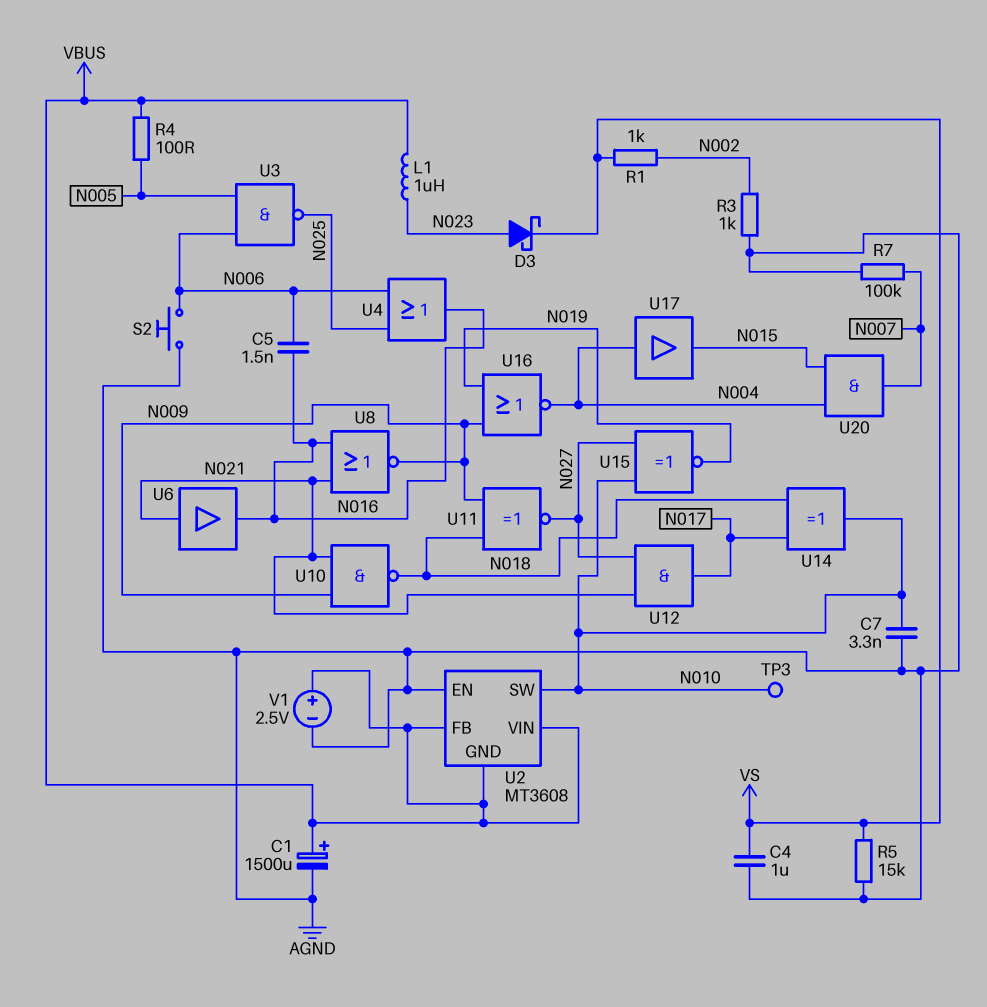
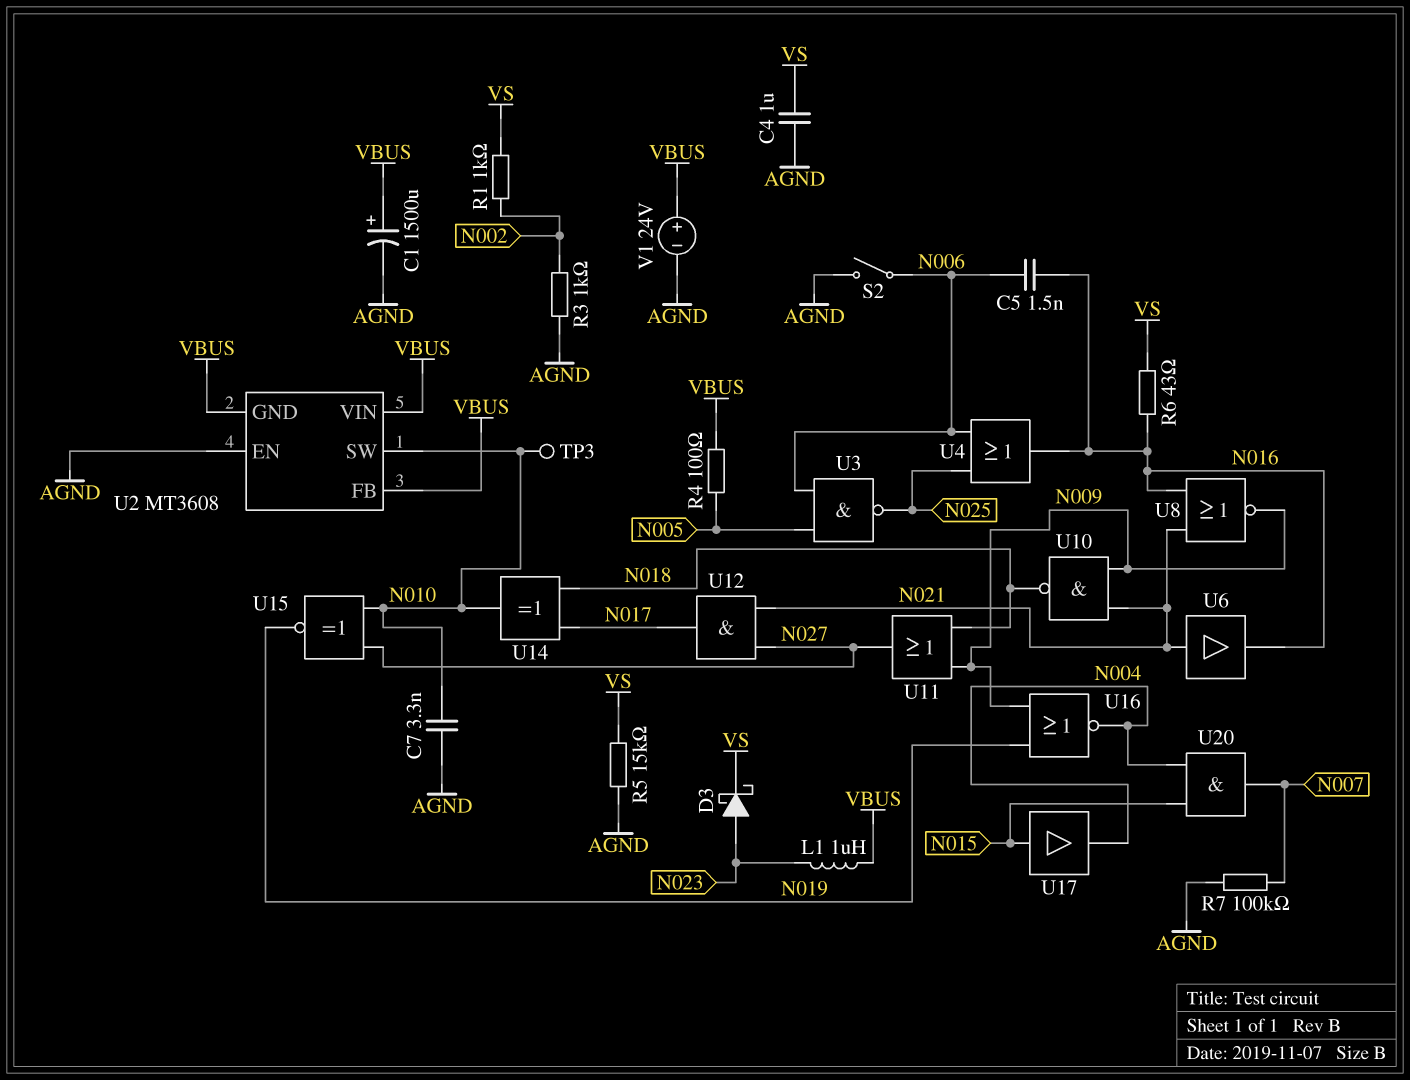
R6: none -> 43 (N016, VS)
S2: button (AGND, N006) -> switch (AGND, N006)
U11: XNOR (in N009, in N018, out N027) -> OR (in N009, in N018, out N027)
U17: buffer (in N004, out N015) -> buffer (in N015, out N004)
V1: 2.5V (plus VBUS, minus AGND) -> 24V (plus VBUS, minus AGND)

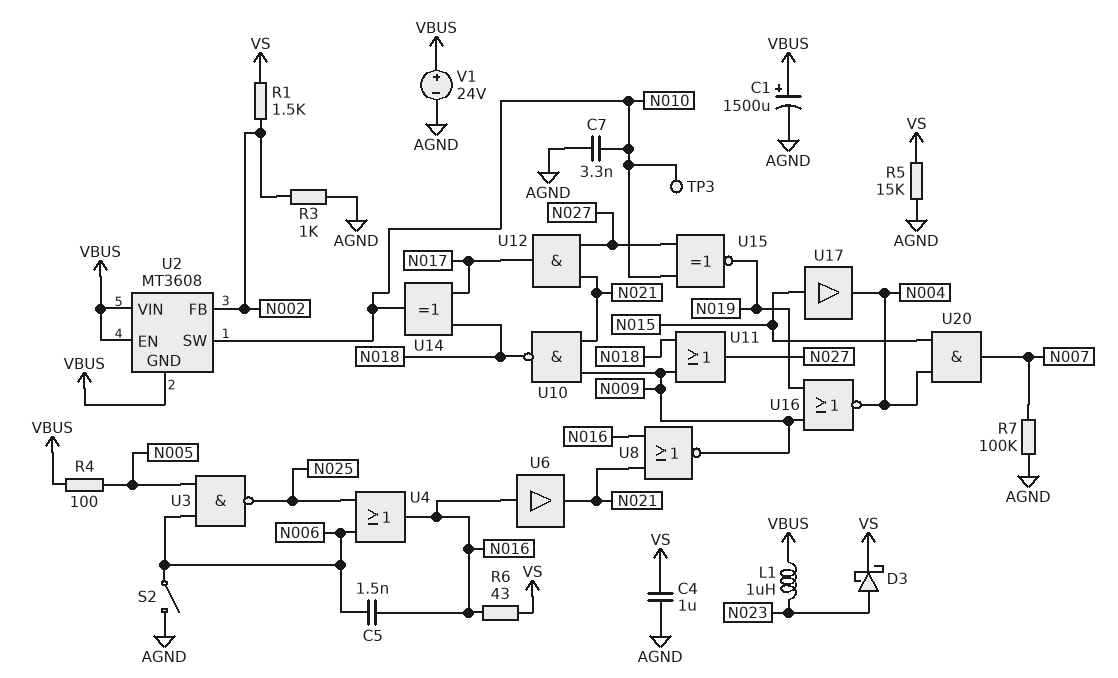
R1: 1k (N002, VS) -> 1.5k (N002, VS)
U2 pin EN: AGND -> VBUS
U2 pin FB: VBUS -> N002
U6: buffer (in N021, out N016) -> buffer (in N016, out N021)

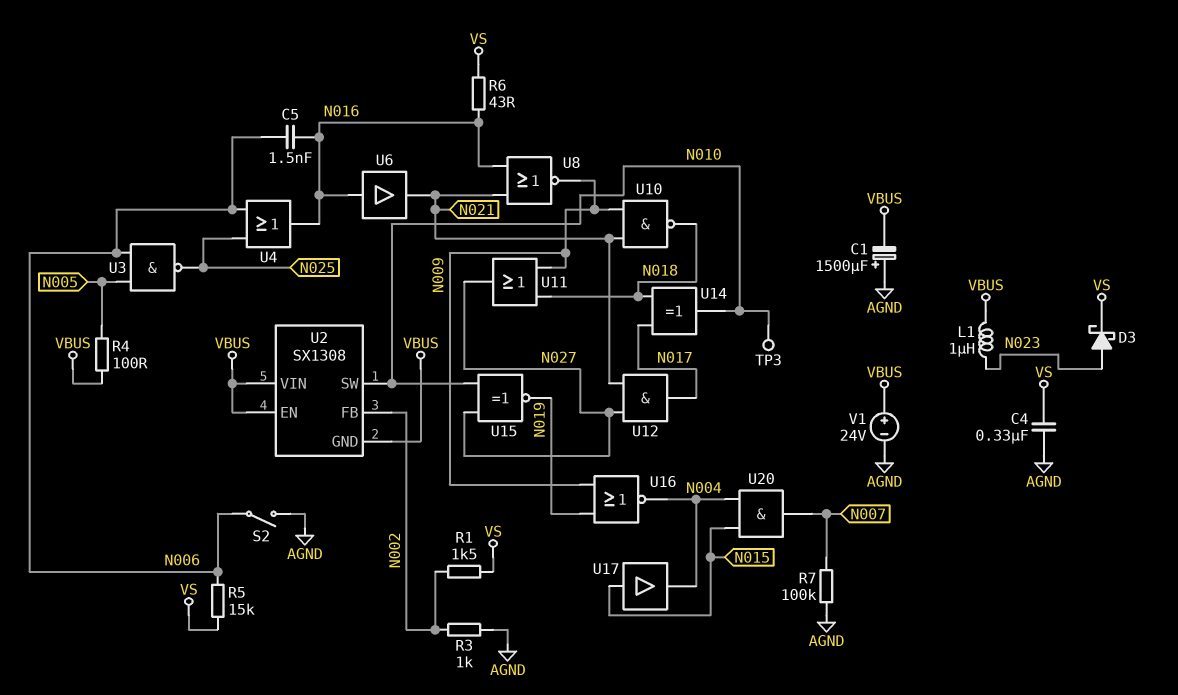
C1: 1500uF (plus VBUS, minus AGND) -> 1500uF (plus AGND, minus VBUS)
C4: 1uF (AGND, VS) -> 330nF (AGND, VS)
C7: 3.3nF (AGND, N010) -> none
R5: 15k (AGND, VS) -> 15k (N006, VS)
U2: MT3608 -> SX1308

